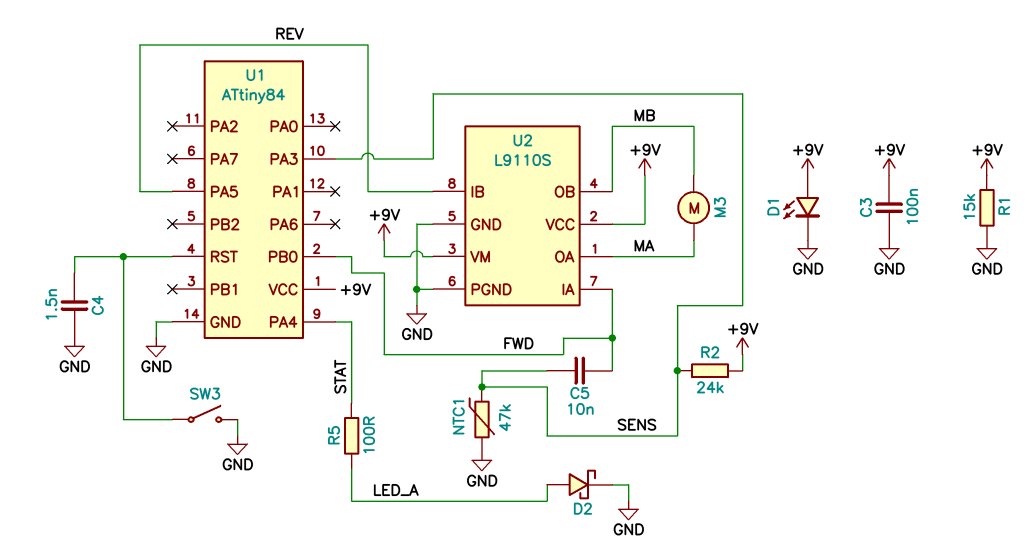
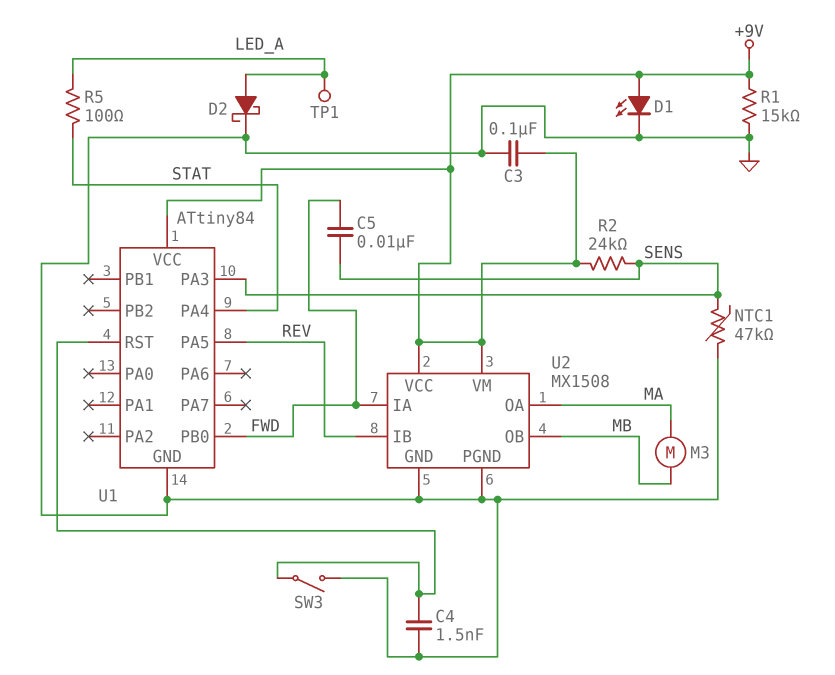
TP1: none -> test point (LED_A)
U2: L9110S -> MX1508

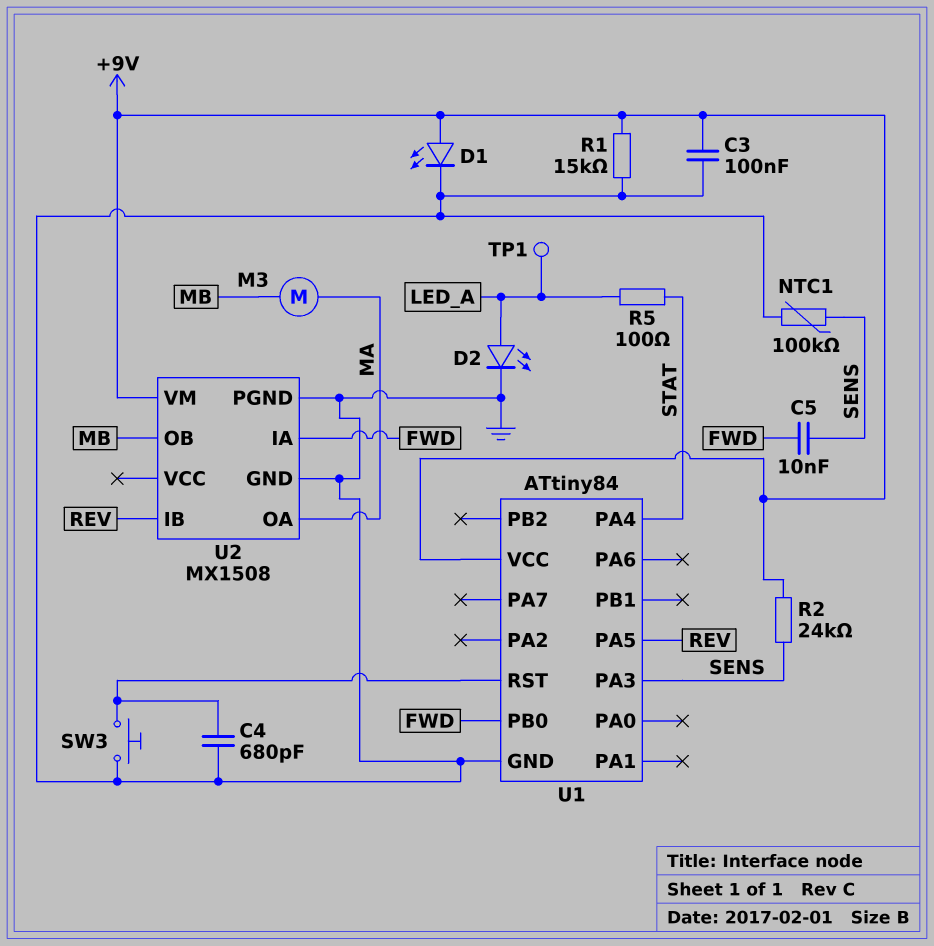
C4: 1.5nF (GND, U1/RST) -> 680pF (GND, U1/RST)
D2: schottky (A LED_A, K GND) -> LED (A LED_A, K GND)
NTC1: 47k (GND, SENS) -> 100k (GND, SENS)
SW3: switch (GND, U1/RST) -> button (GND, U1/RST)
U2 pin VCC: +9V -> none

